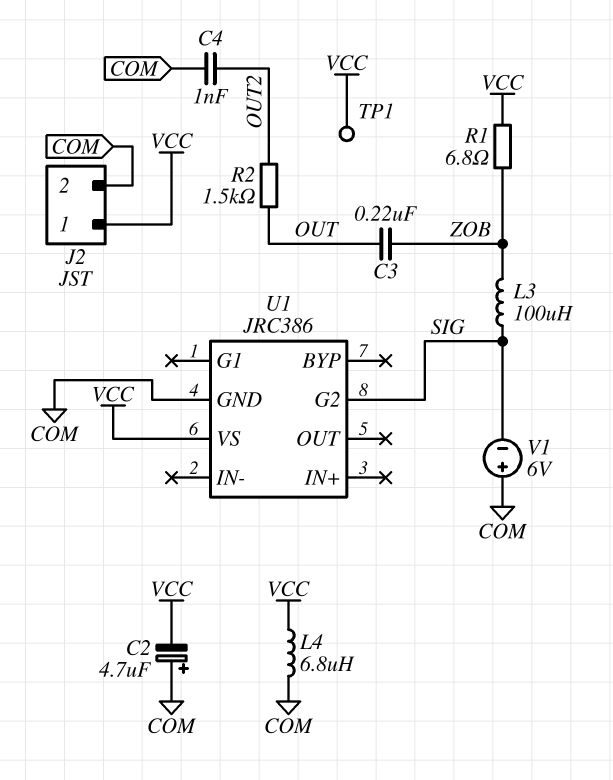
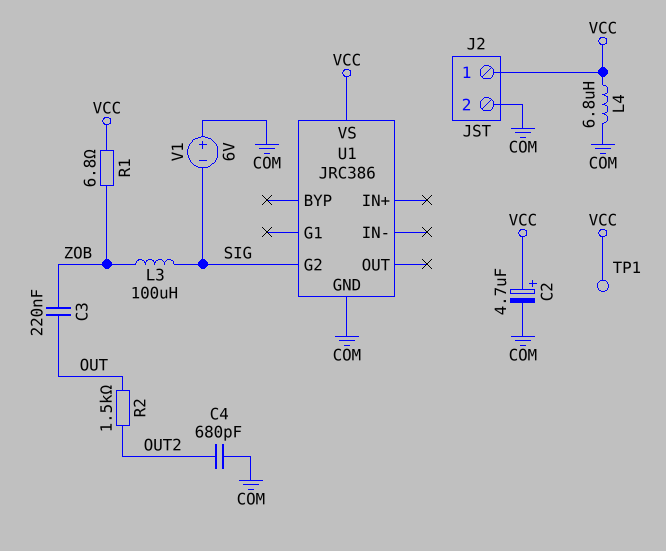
C2: 4.7uF (plus COM, minus VCC) -> 4.7uF (plus VCC, minus COM)
C4: 1nF (COM, OUT2) -> 680pF (COM, OUT2)

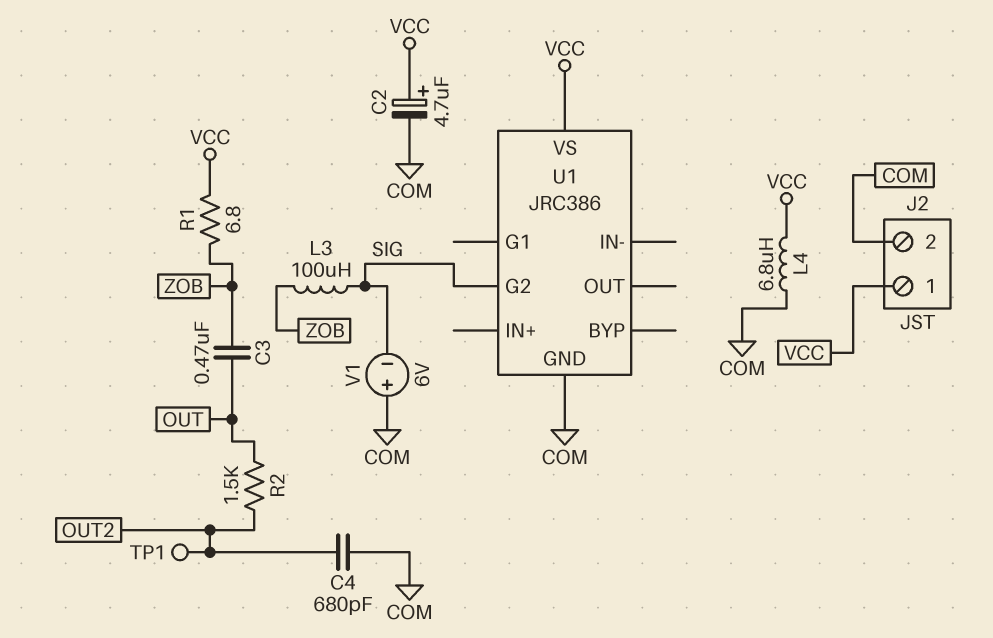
C3: 220nF (OUT, ZOB) -> 470nF (OUT, ZOB)
TP1: test point (VCC) -> test point (OUT2)

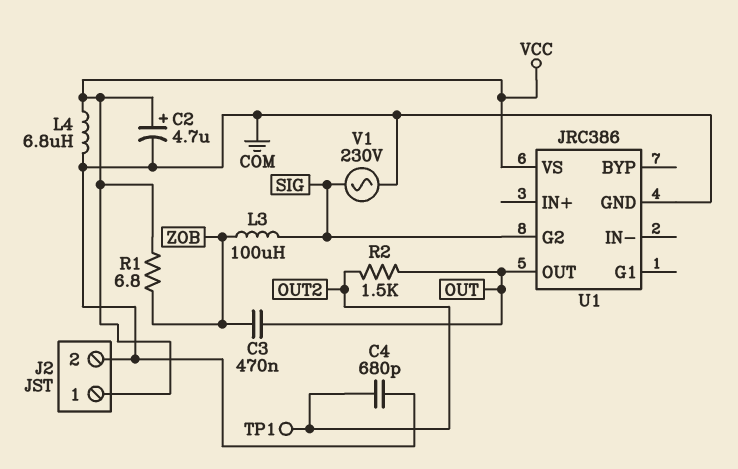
U1 pin OUT: none -> OUT
V1: 6V (plus COM, minus SIG) -> AC 230V (COM, SIG)

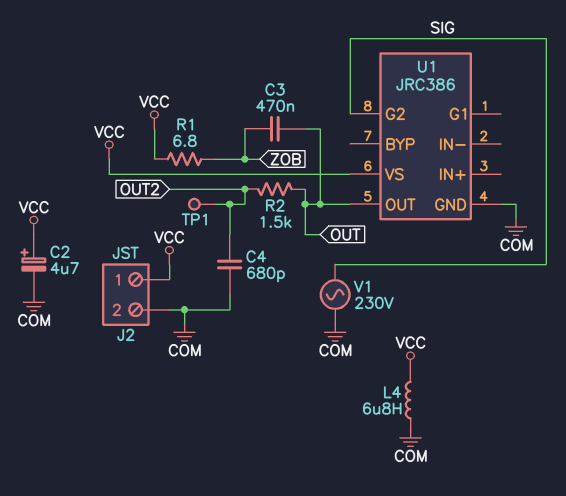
L3: 100uH (SIG, ZOB) -> none

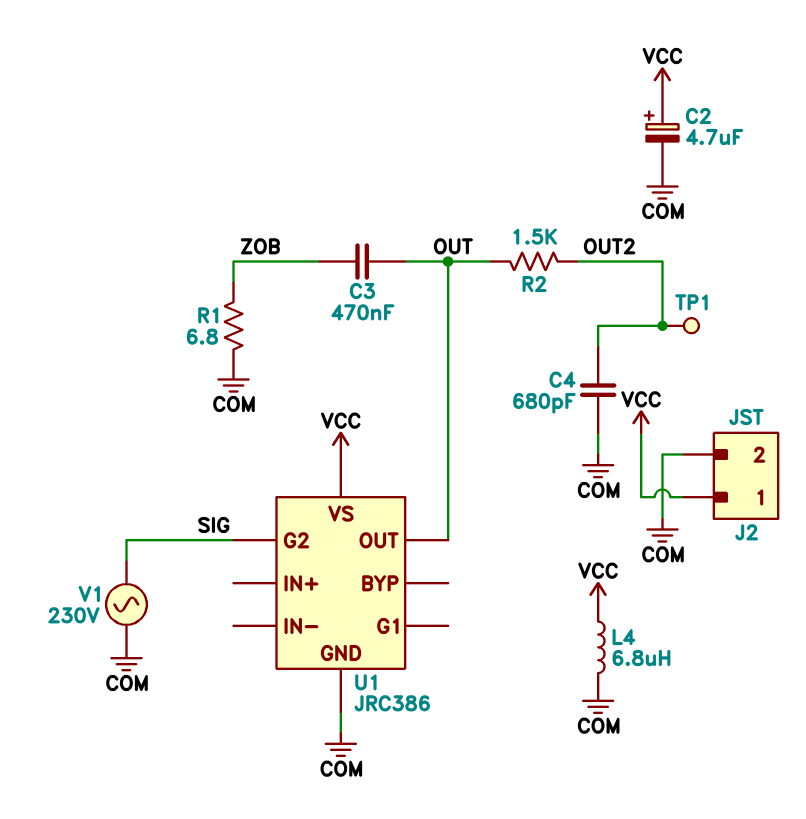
R1: 6.8 (VCC, ZOB) -> 6.8 (COM, ZOB)

